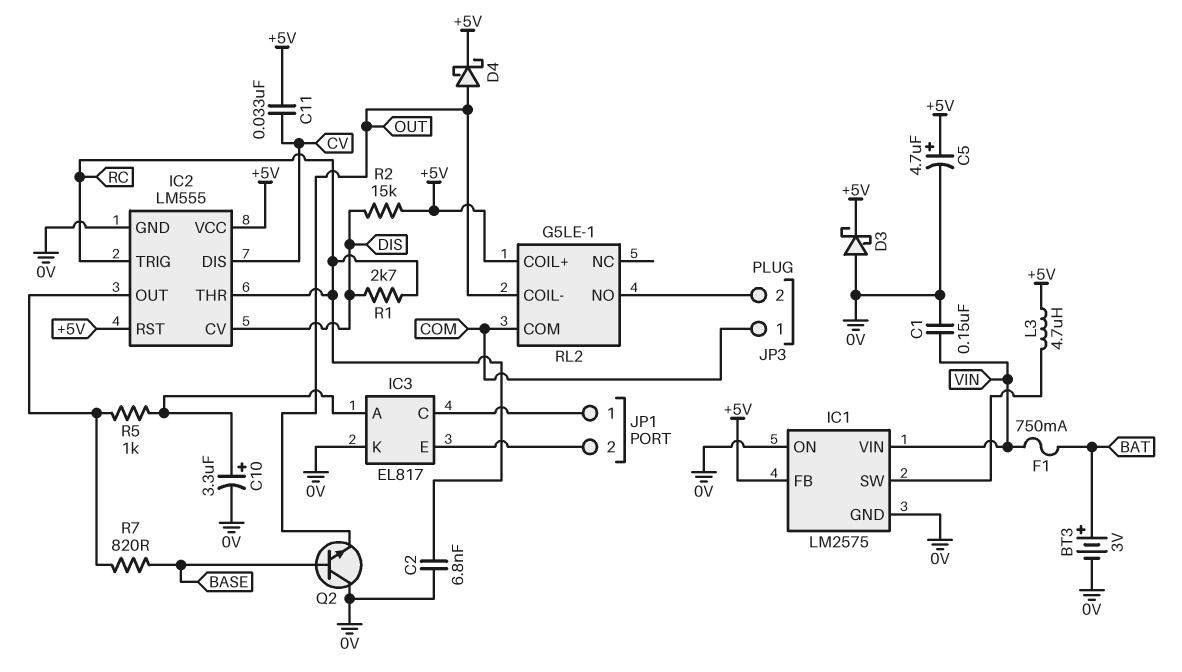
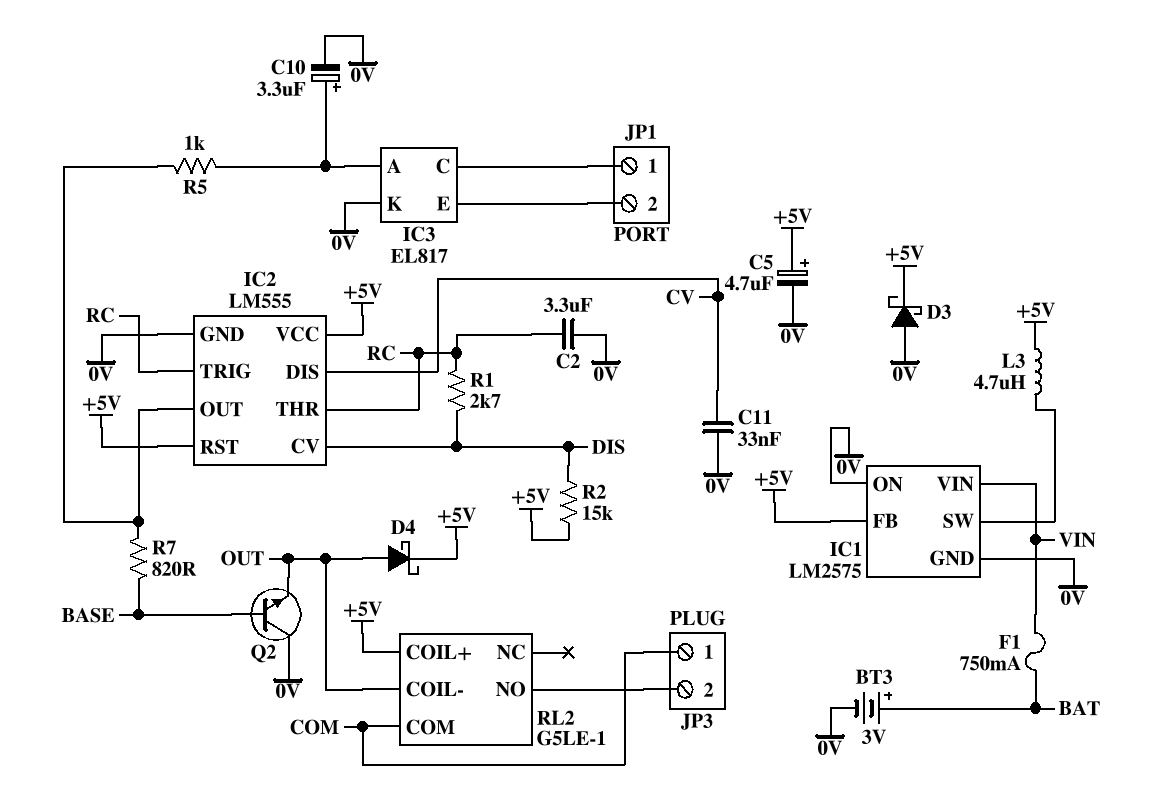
C1: 150nF (0V, VIN) -> none
C2: 6.8nF (0V, RC) -> 3.3uF (0V, RC)
C11: 33nF (+5V, CV) -> 33nF (0V, CV)

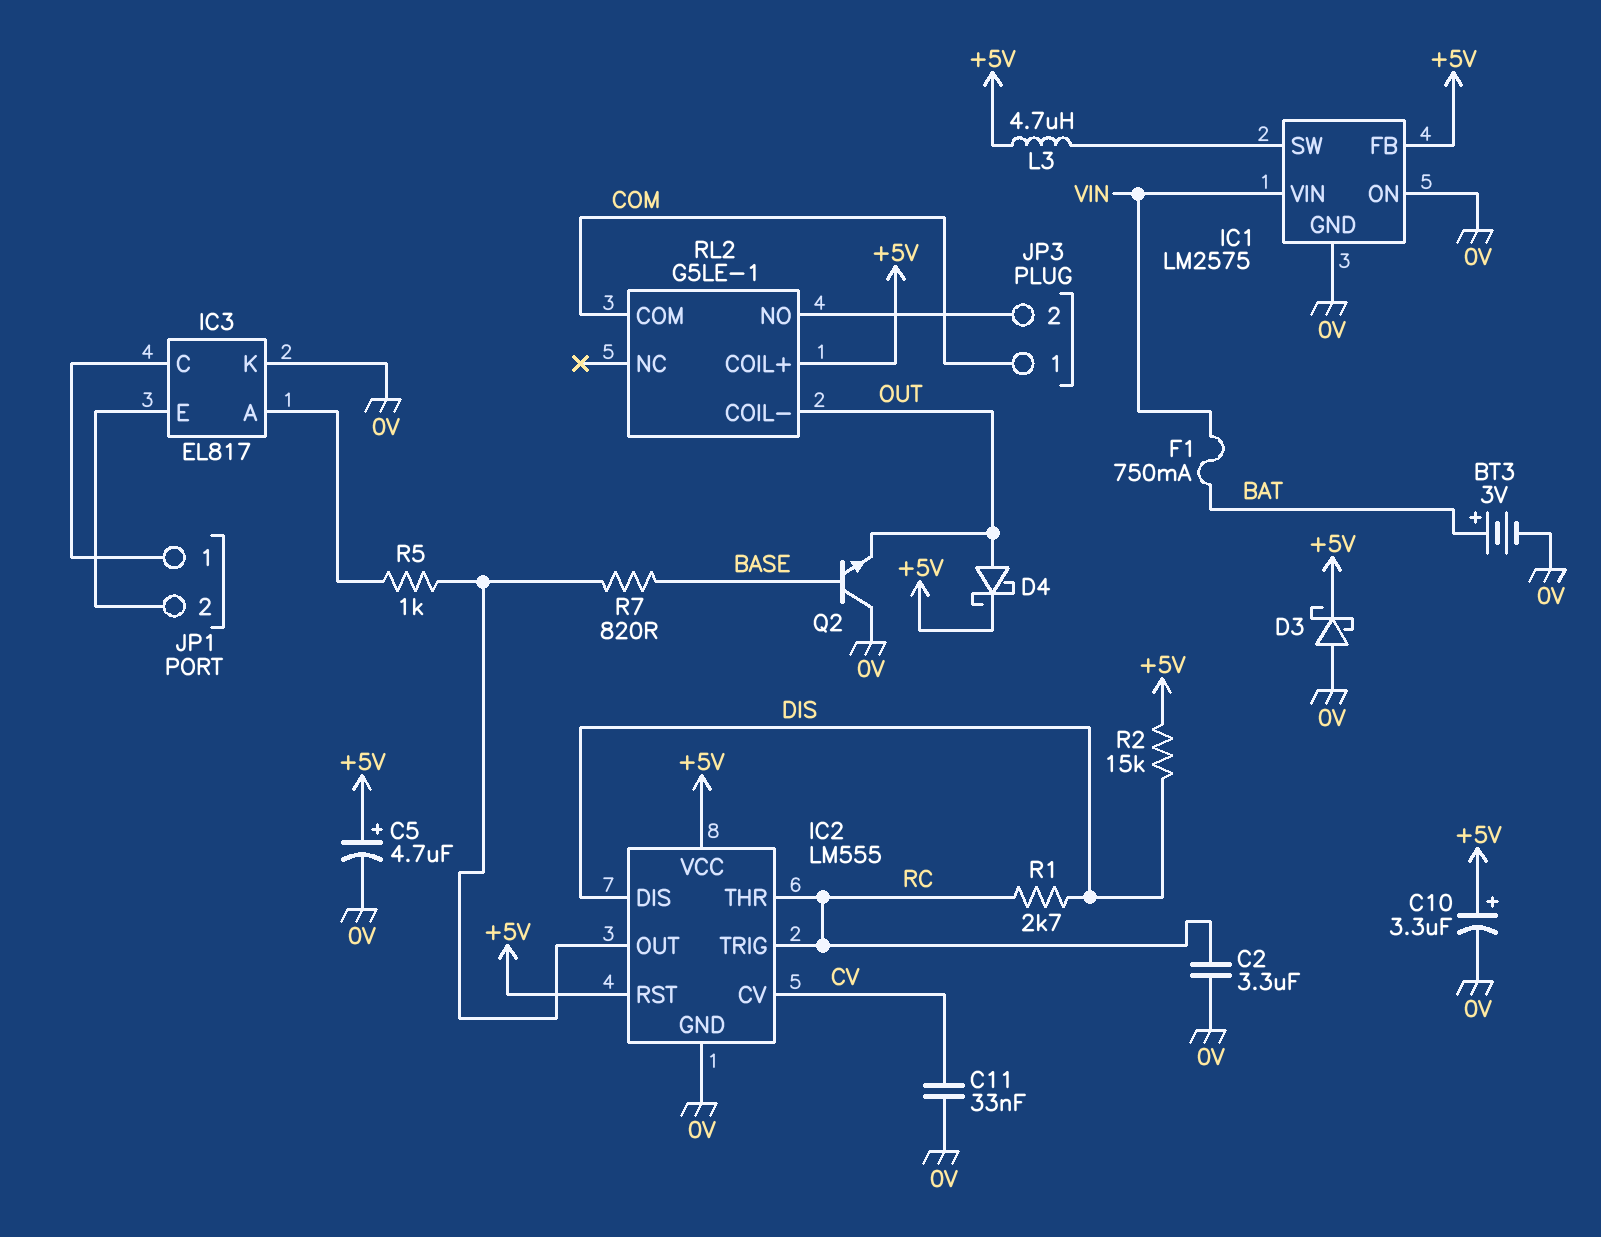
C10: 3.3uF (plus IC3/A, minus 0V) -> 3.3uF (plus +5V, minus 0V)
IC2 pin CV: DIS -> CV
IC2 pin DIS: CV -> DIS

